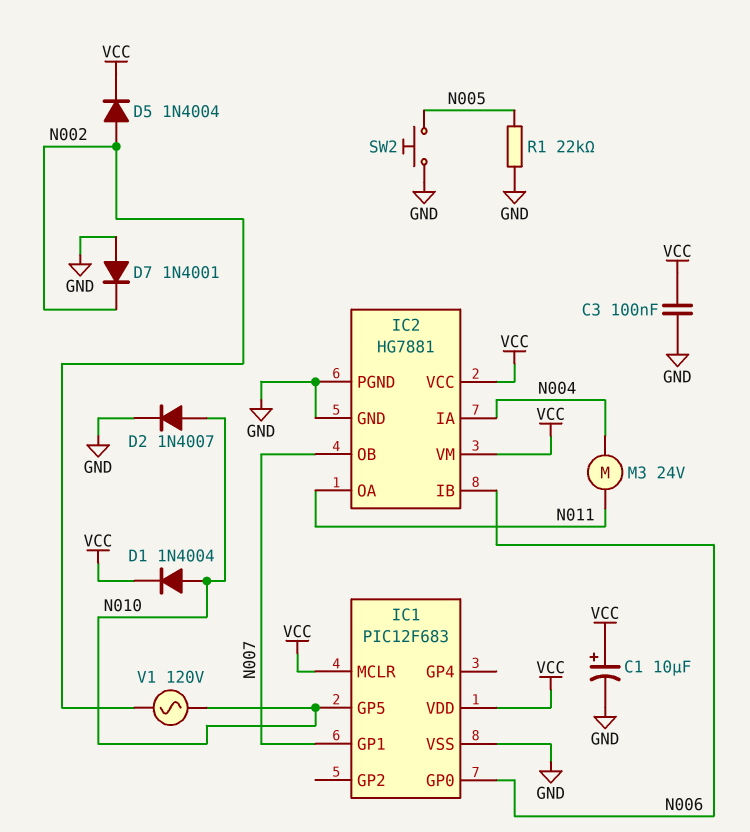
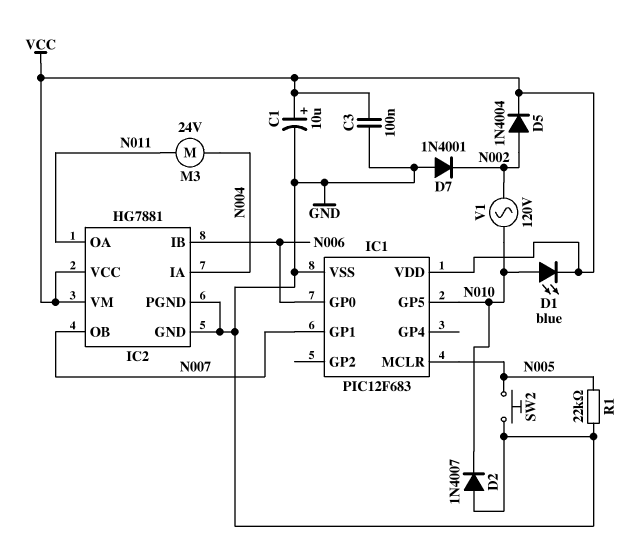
D1: diode 1N4004 (A N010, K VCC) -> LED blue (A N010, K VCC)
D2: diode 1N4007 (A N010, K GND) -> diode 1N4007 (A GND, K N010)
IC1 pin MCLR: VCC -> N005

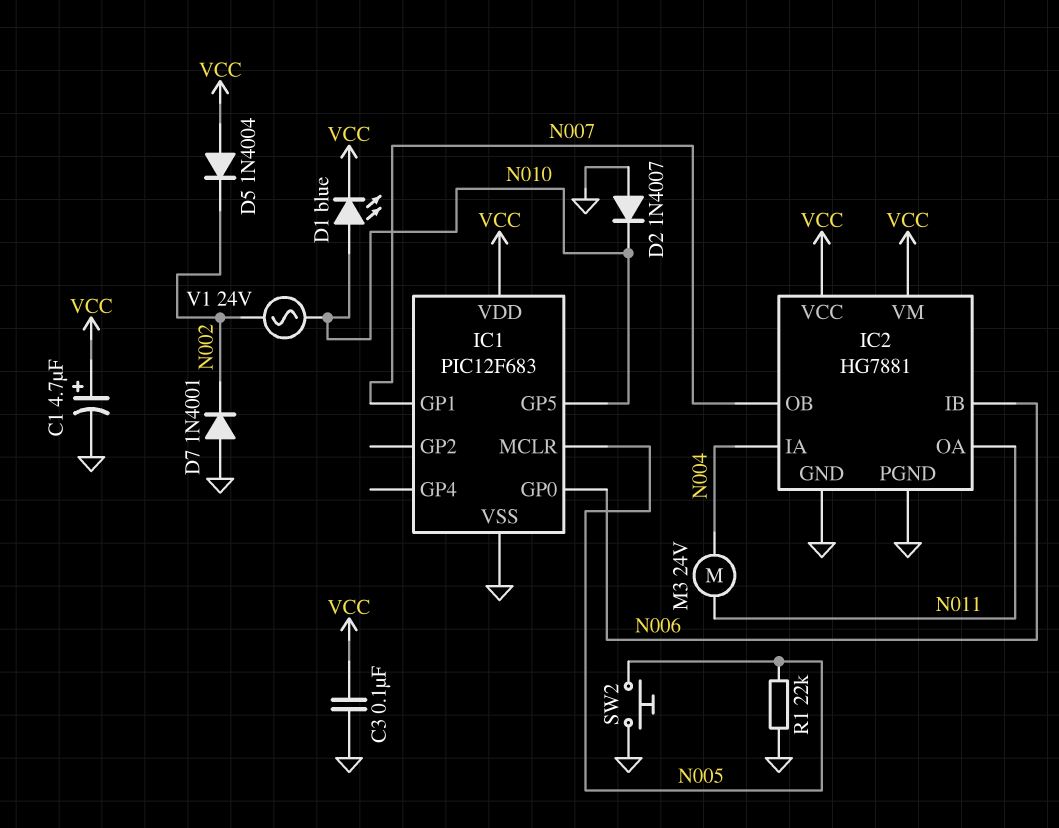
C1: 10uF (plus VCC, minus GND) -> 4.7uF (plus VCC, minus GND)
D5: diode 1N4004 (A N002, K VCC) -> diode 1N4004 (A VCC, K N002)
V1: AC 120V (N002, N010) -> AC 24V (N002, N010)

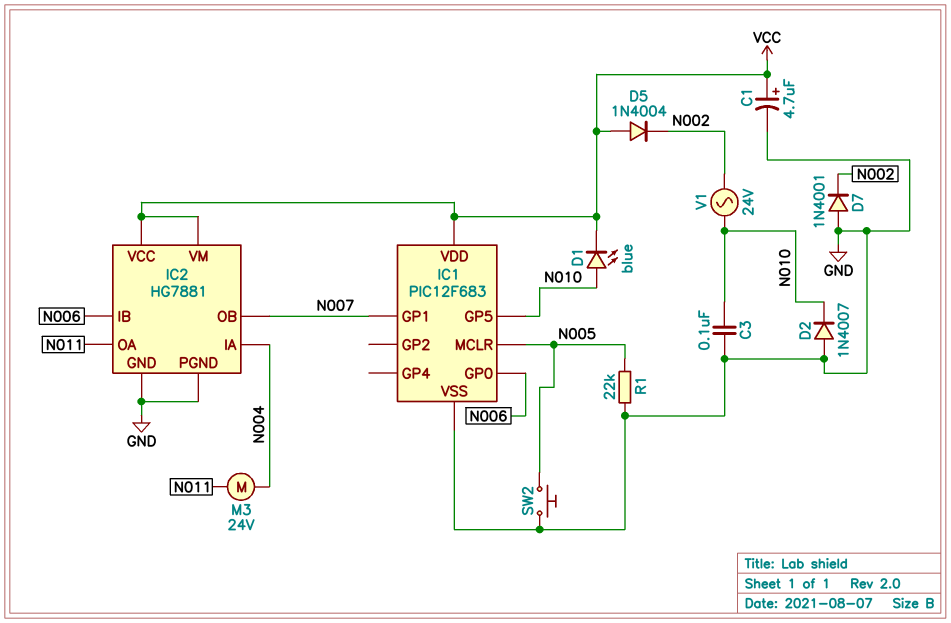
C3: 100nF (GND, VCC) -> 100nF (GND, N010)

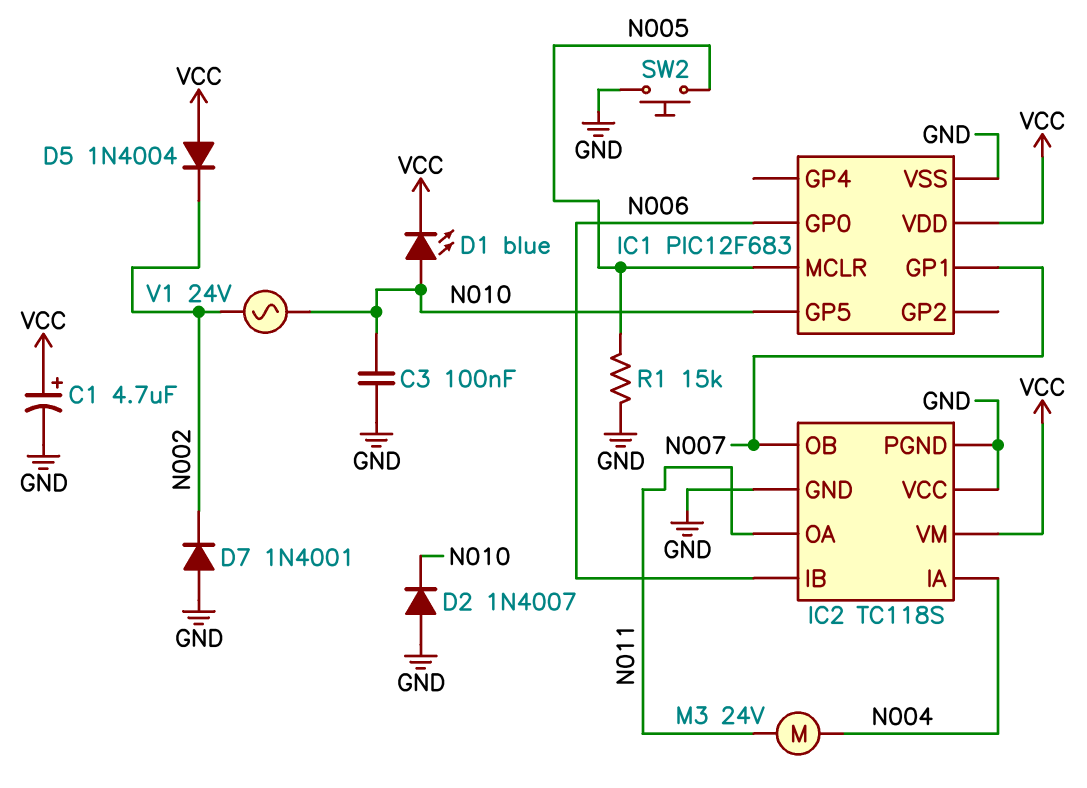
IC2: HG7881 -> TC118S
IC2 pin VCC: VCC -> GND
R1: 22k (GND, N005) -> 15k (GND, N005)

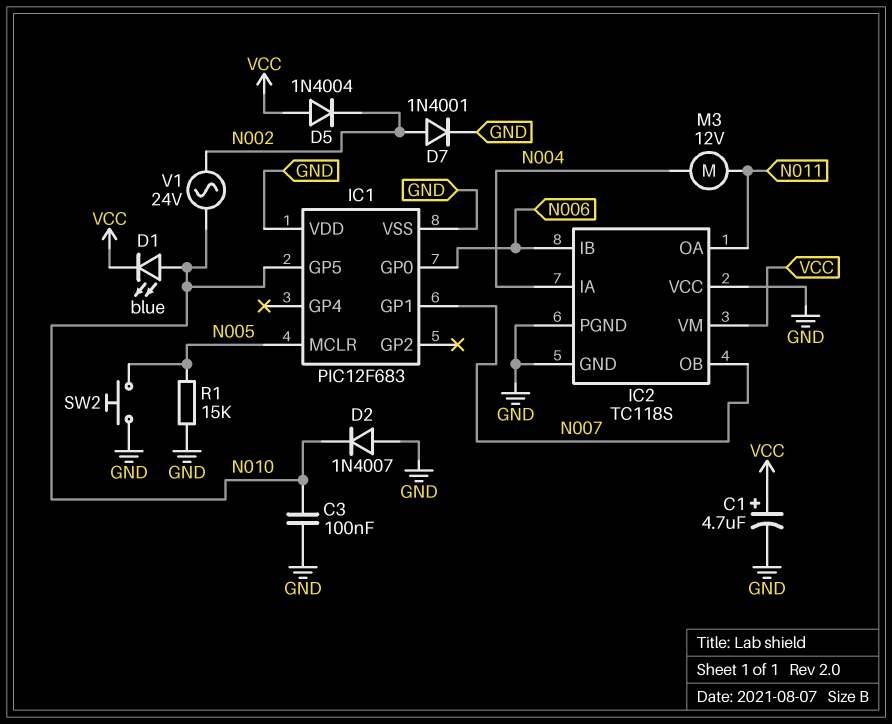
D7: diode 1N4001 (A GND, K N002) -> diode 1N4001 (A N002, K GND)
IC1 pin VDD: VCC -> GND
M3: motor 24V (N004, N011) -> motor 12V (N004, N011)

